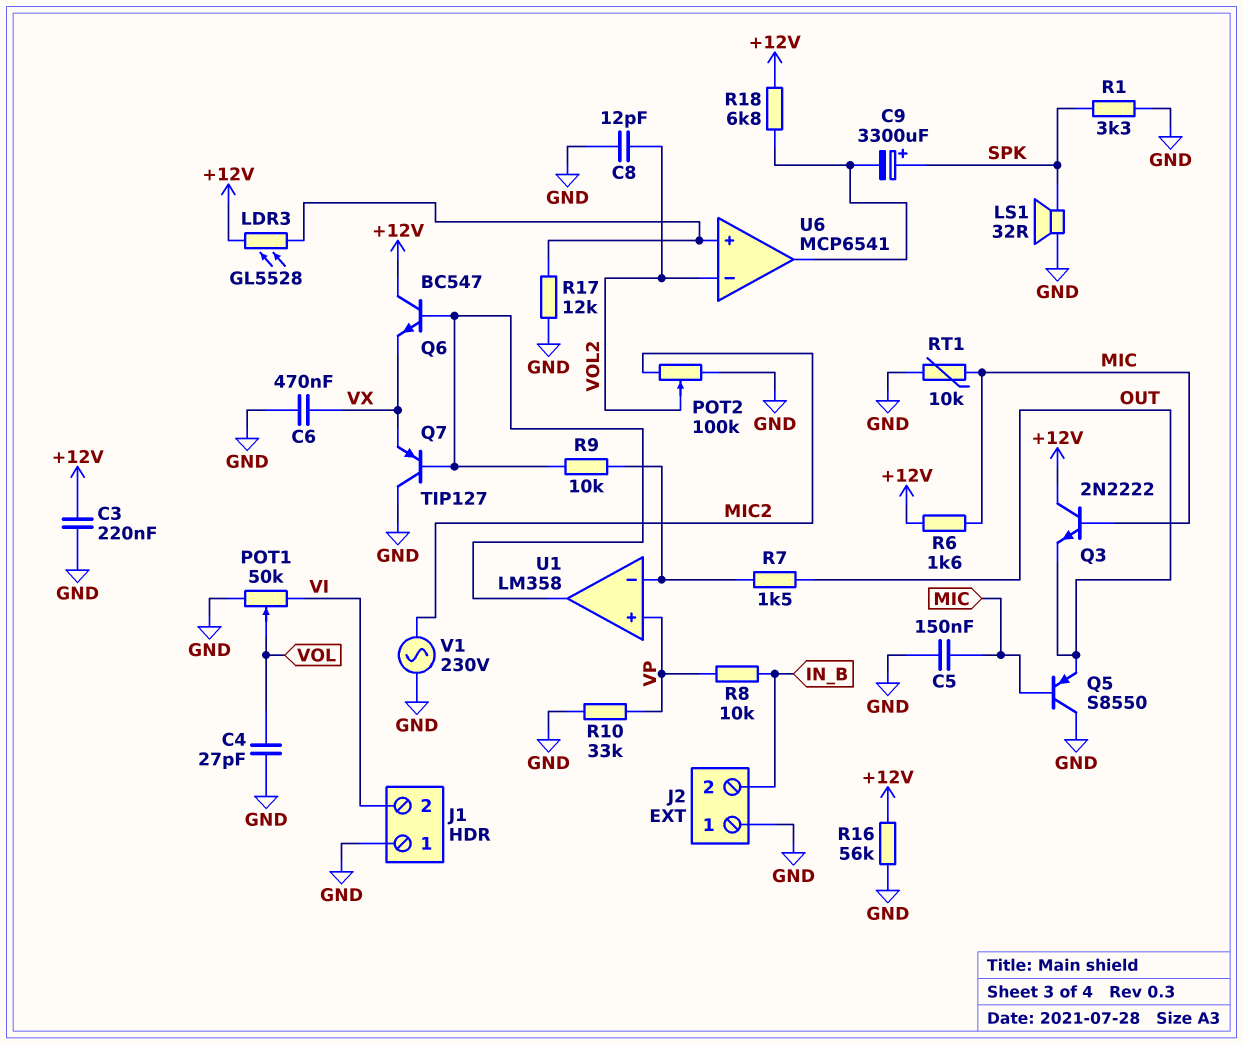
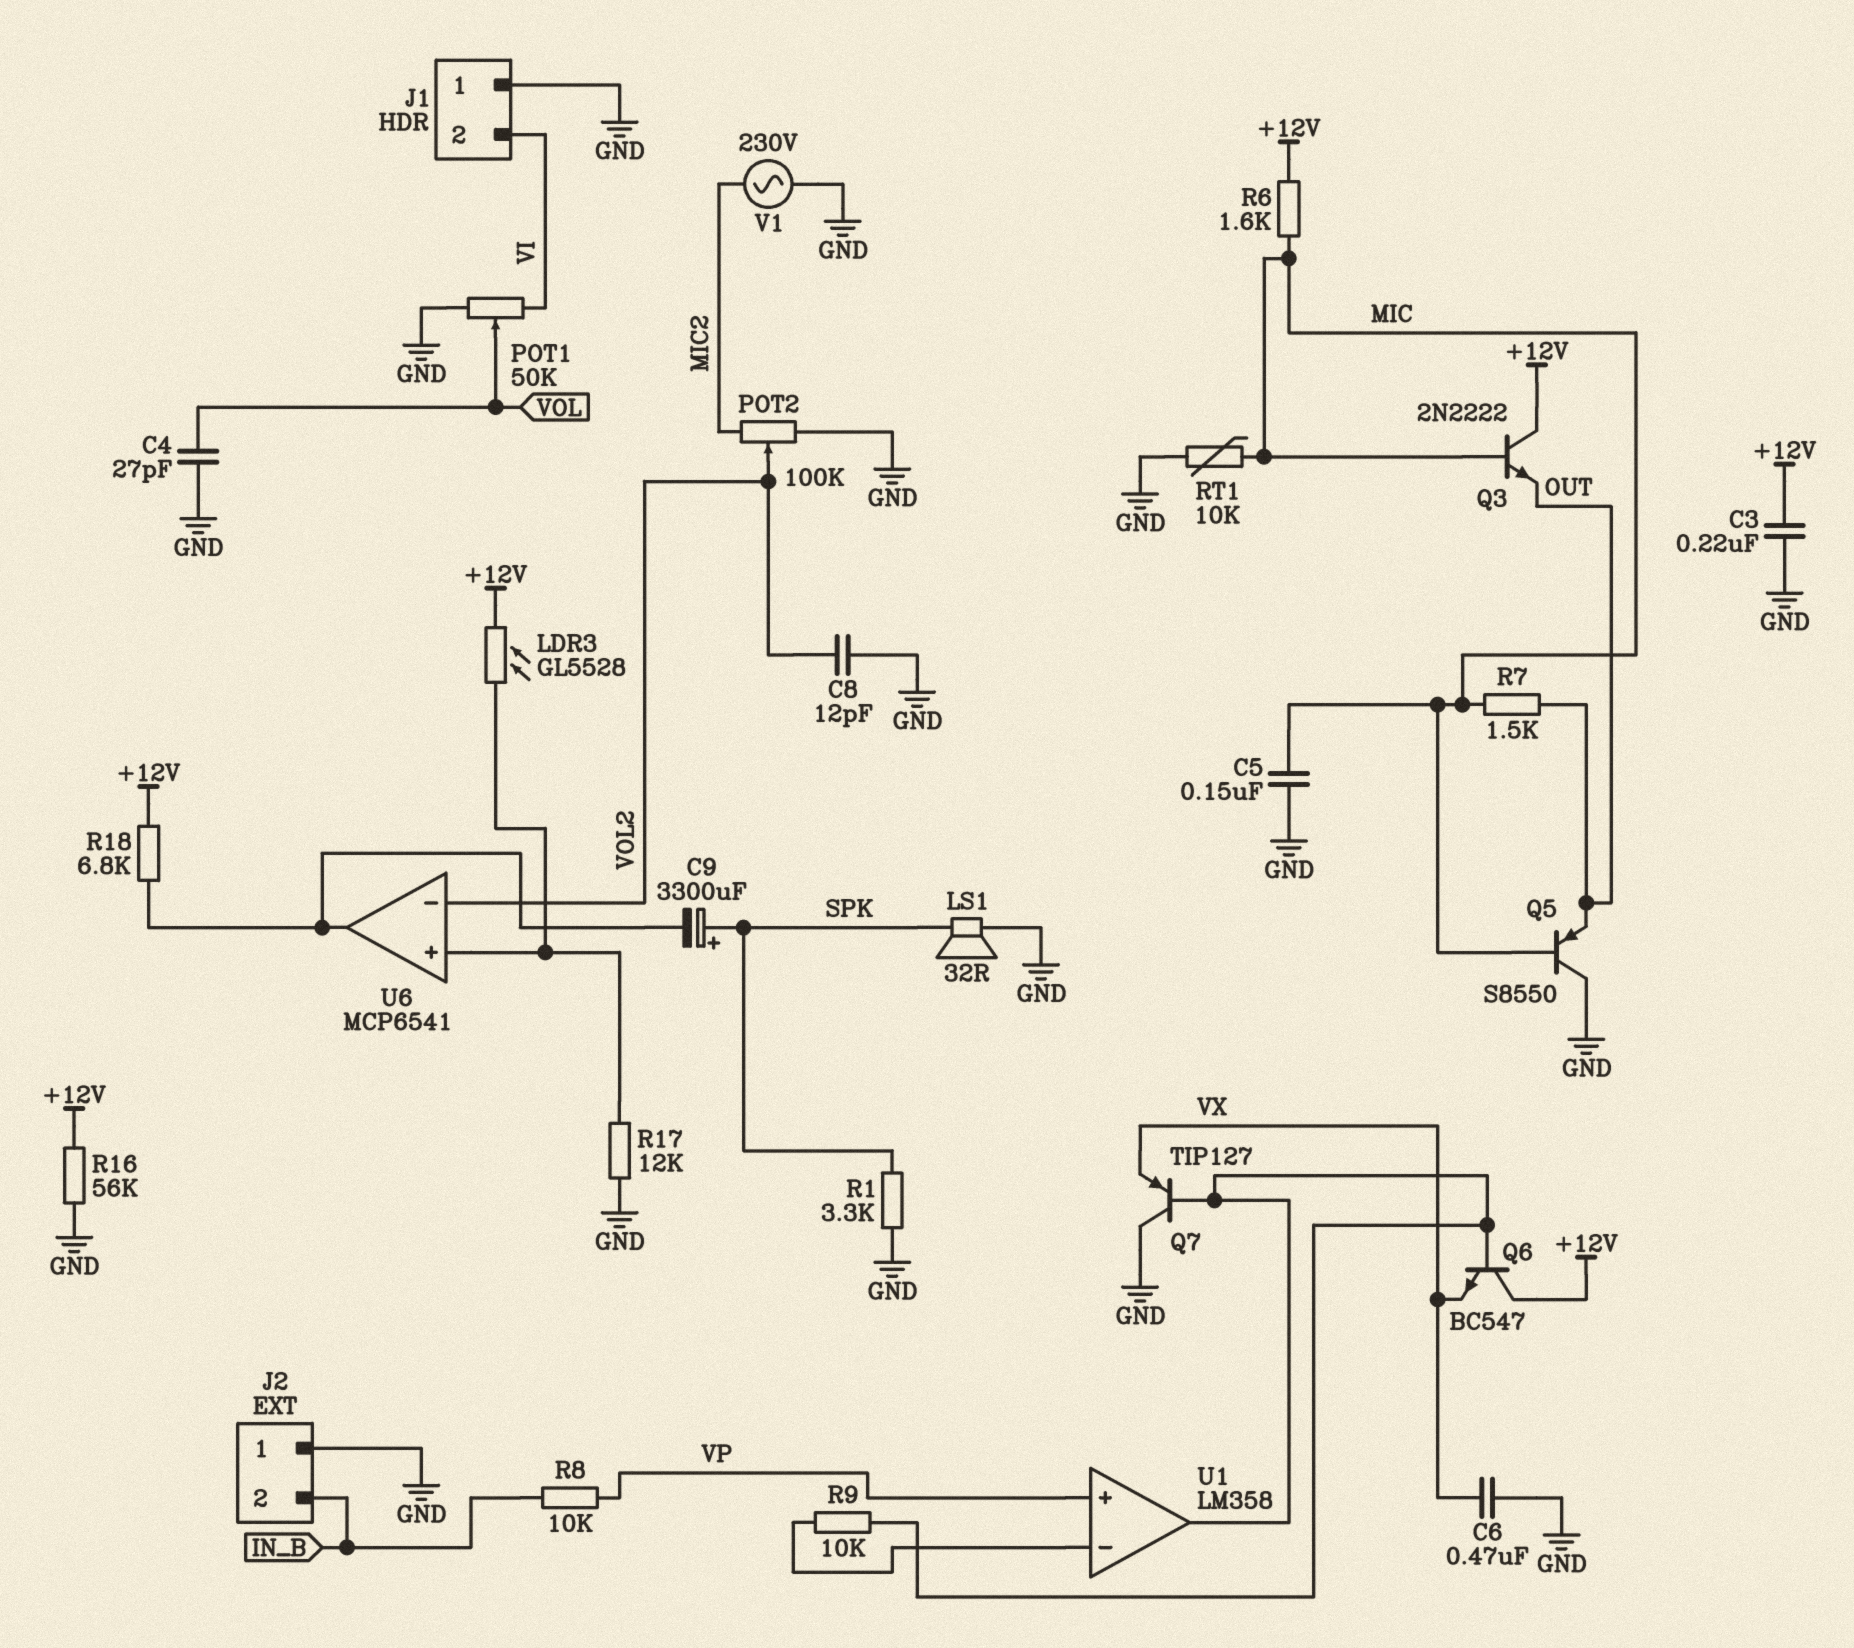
R7: 1.5k (OUT, U1/in-) -> 1.5k (MIC, OUT)
R10: 33k (GND, VP) -> none

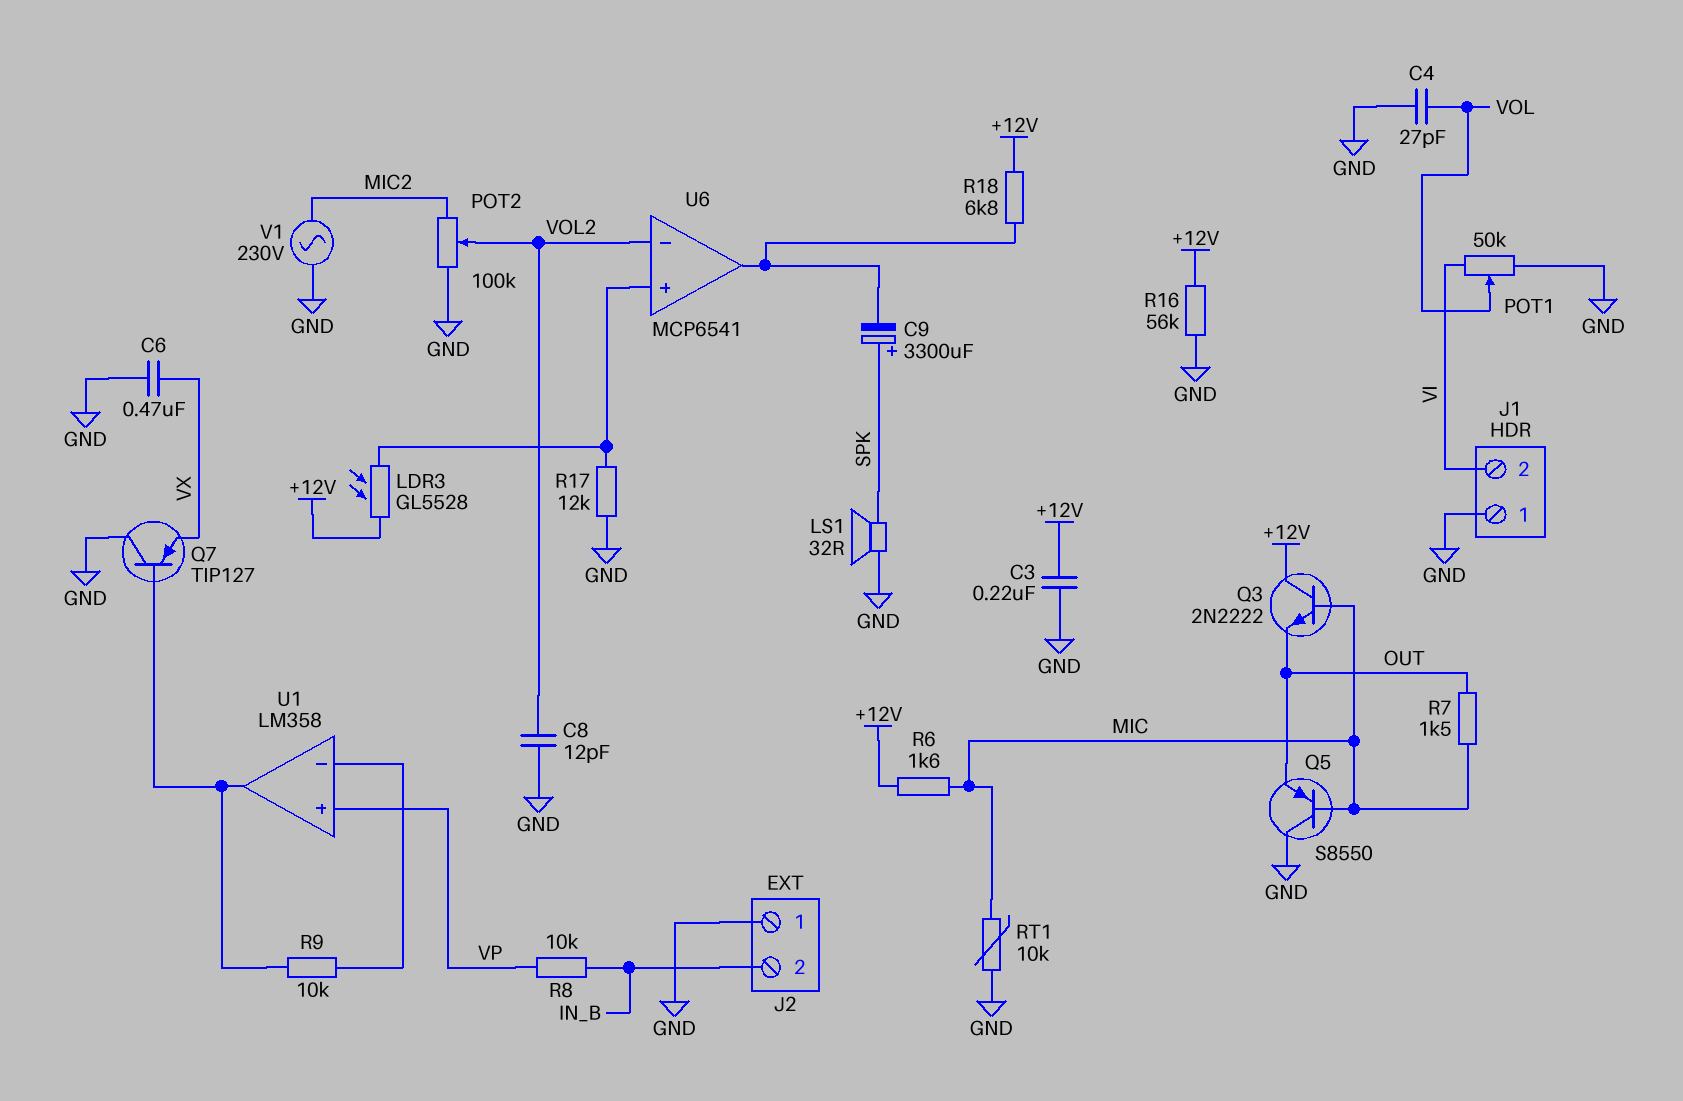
C5: 150nF (GND, MIC) -> none
Q6: NPN BC547 (B U1/out, C +12V, E VX) -> none
R1: 3.3k (GND, SPK) -> none

